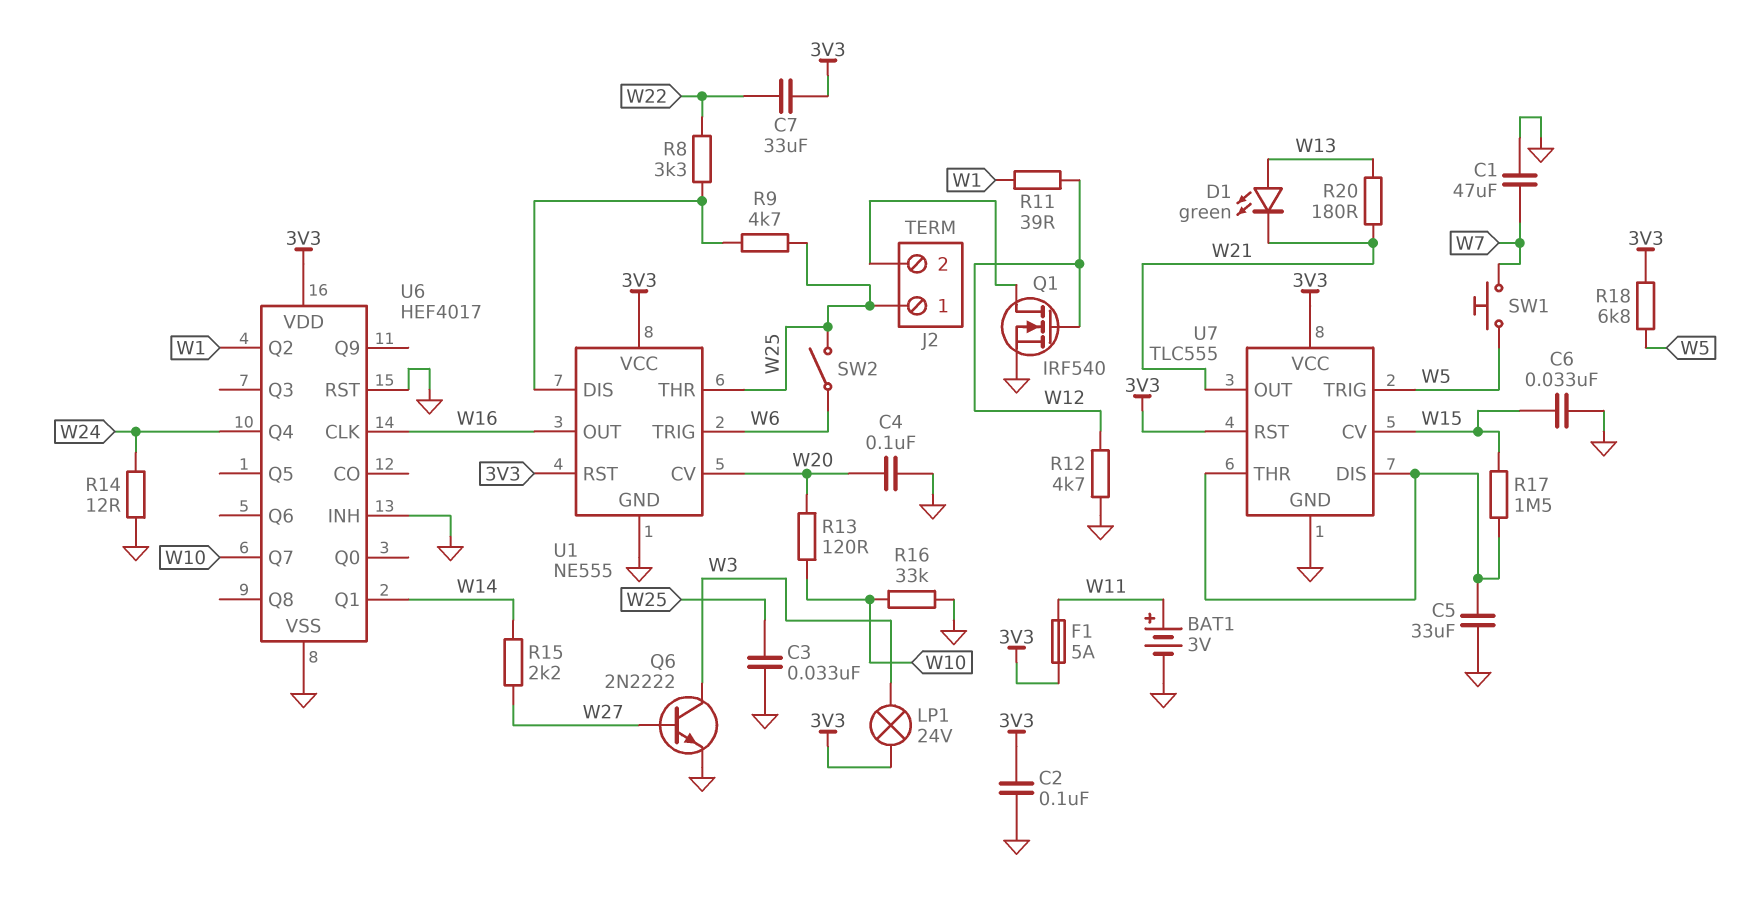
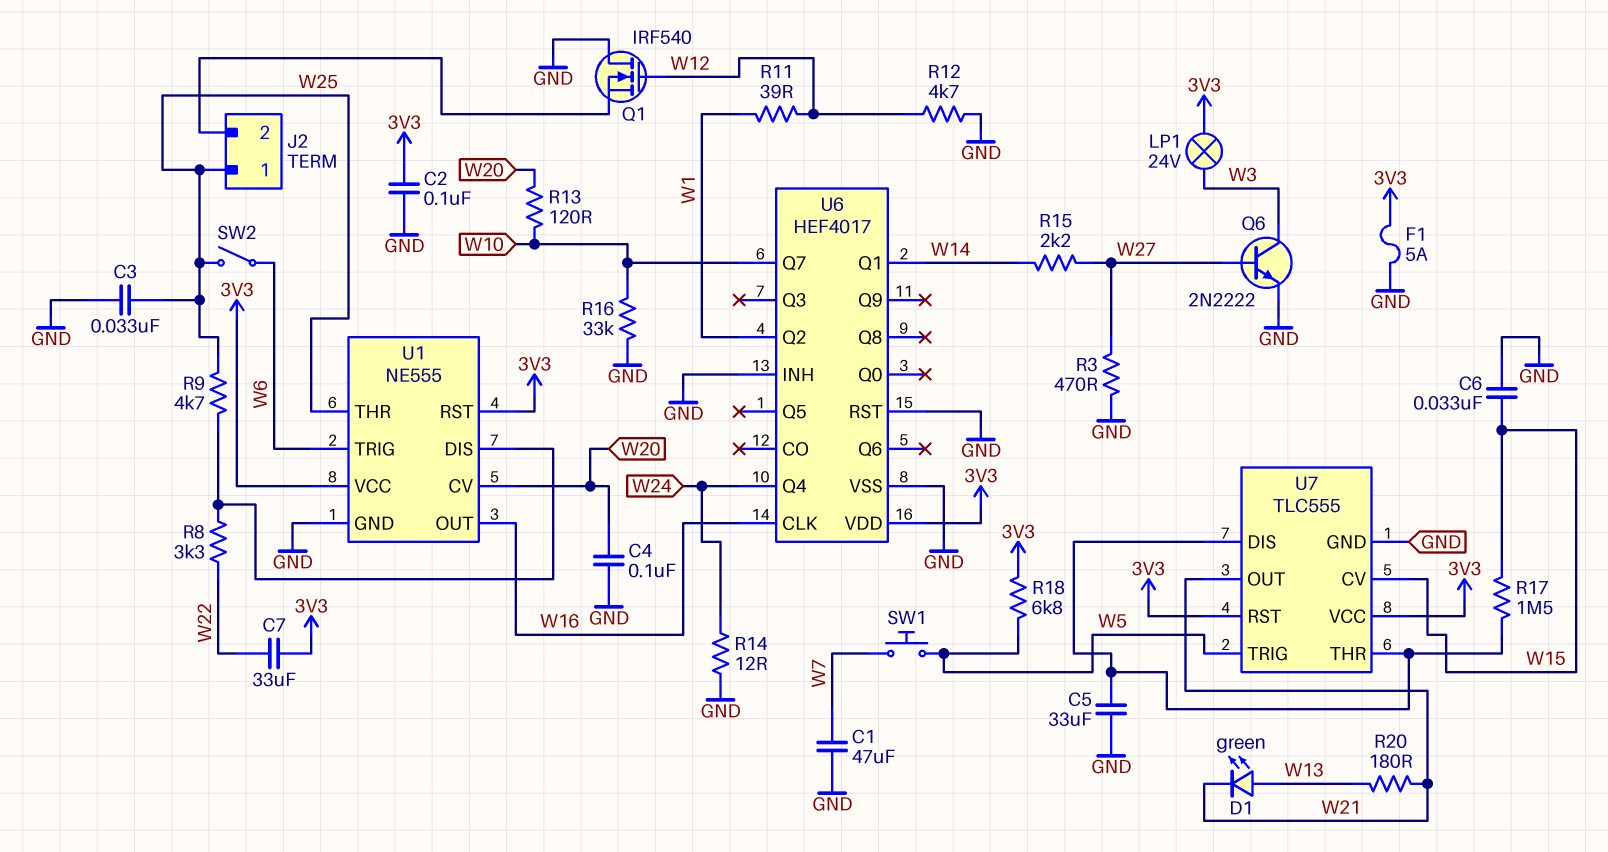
BAT1: 3V (plus W11, minus GND) -> none
F1: 5A (3V3, W11) -> 5A (3V3, GND)
Q1: NMOS IRF540 (G W12, D J2/2, S GND) -> NMOS IRF540 (G W12, D GND, S J2/2)
R3: none -> 470 (GND, W27)

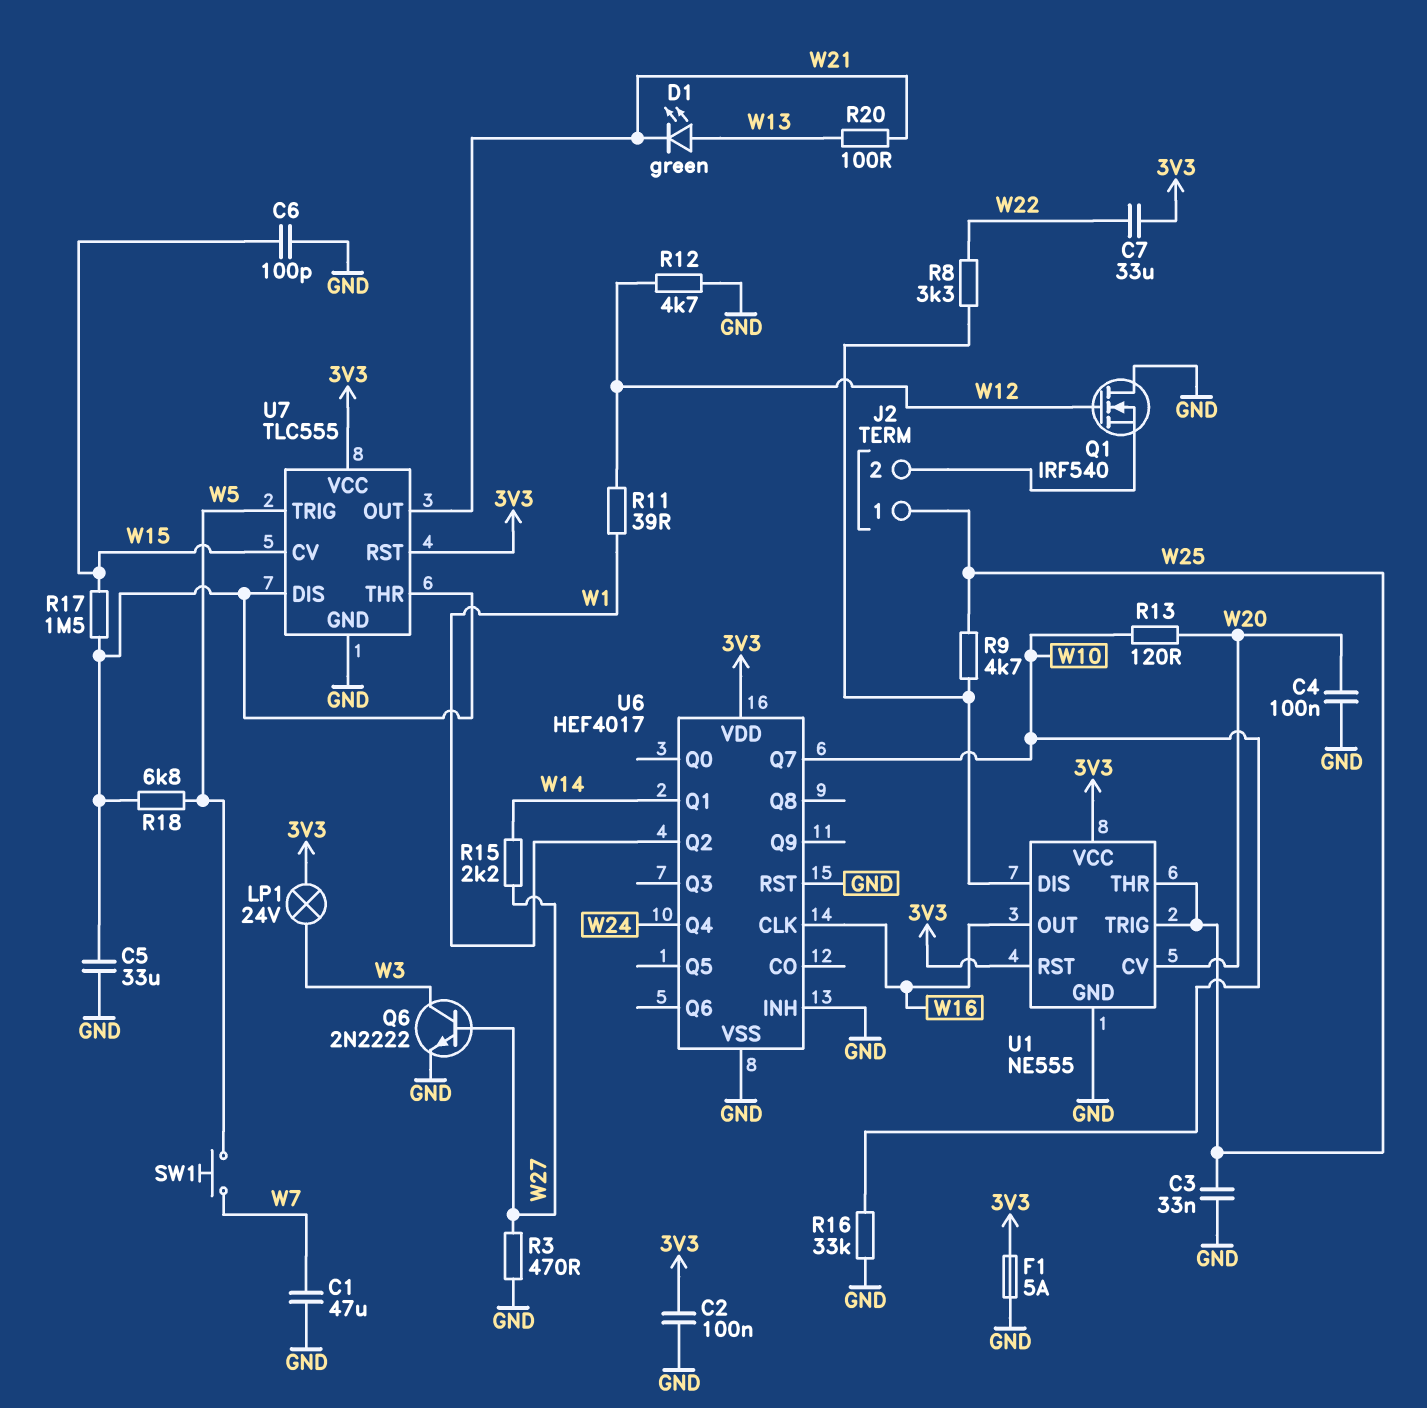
C6: 33nF (GND, W15) -> 100pF (GND, W15)
R14: 12 (GND, W24) -> none
R18: 6.8k (3V3, W5) -> 6.8k (U7/DIS, W5)
R20: 180 (W13, W21) -> 100 (W13, W21)
SW2: switch (W6, W25) -> none
U1 pin TRIG: W6 -> W25

